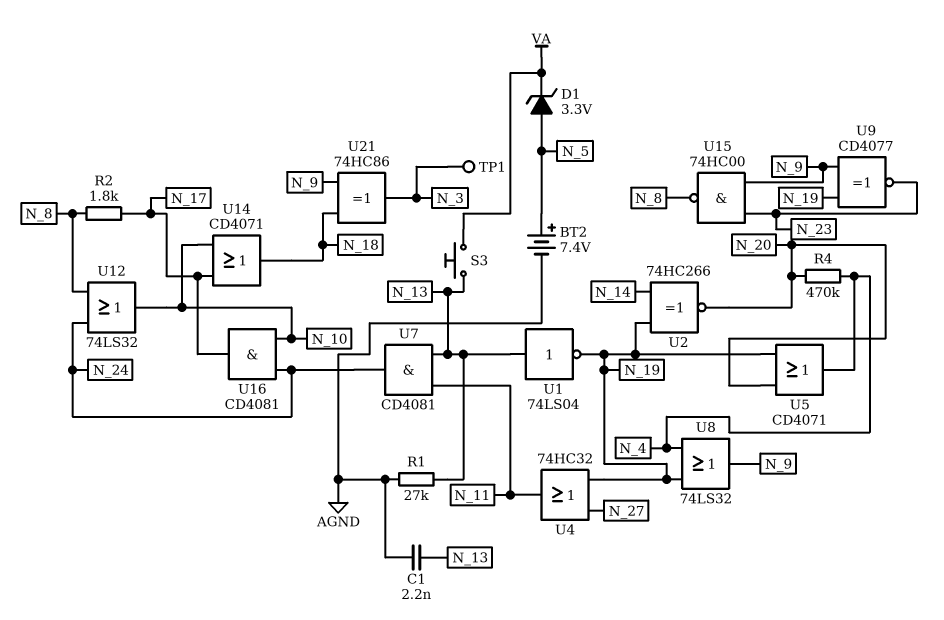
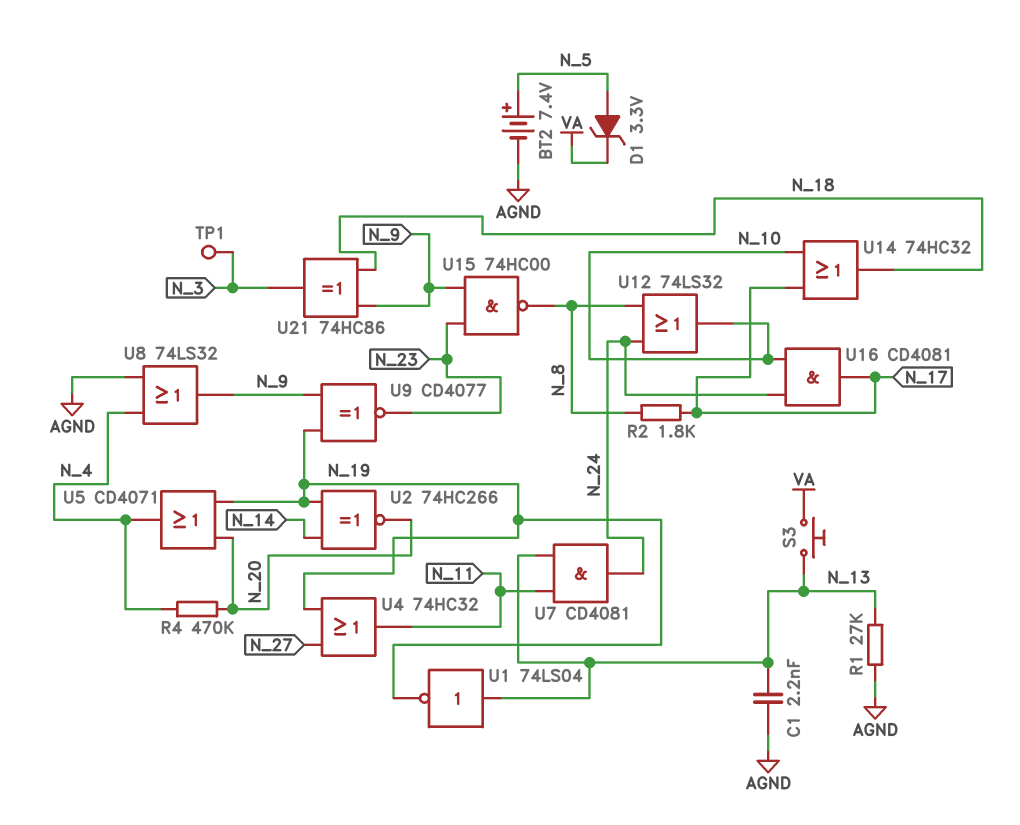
U8: OR 74LS32 (in N_4, in N_19, out N_9) -> OR 74LS32 (in AGND, in N_4, out N_9)
U14: OR CD4071 (in N_10, in N_17, out N_18) -> OR 74HC32 (in N_10, in N_17, out N_18)

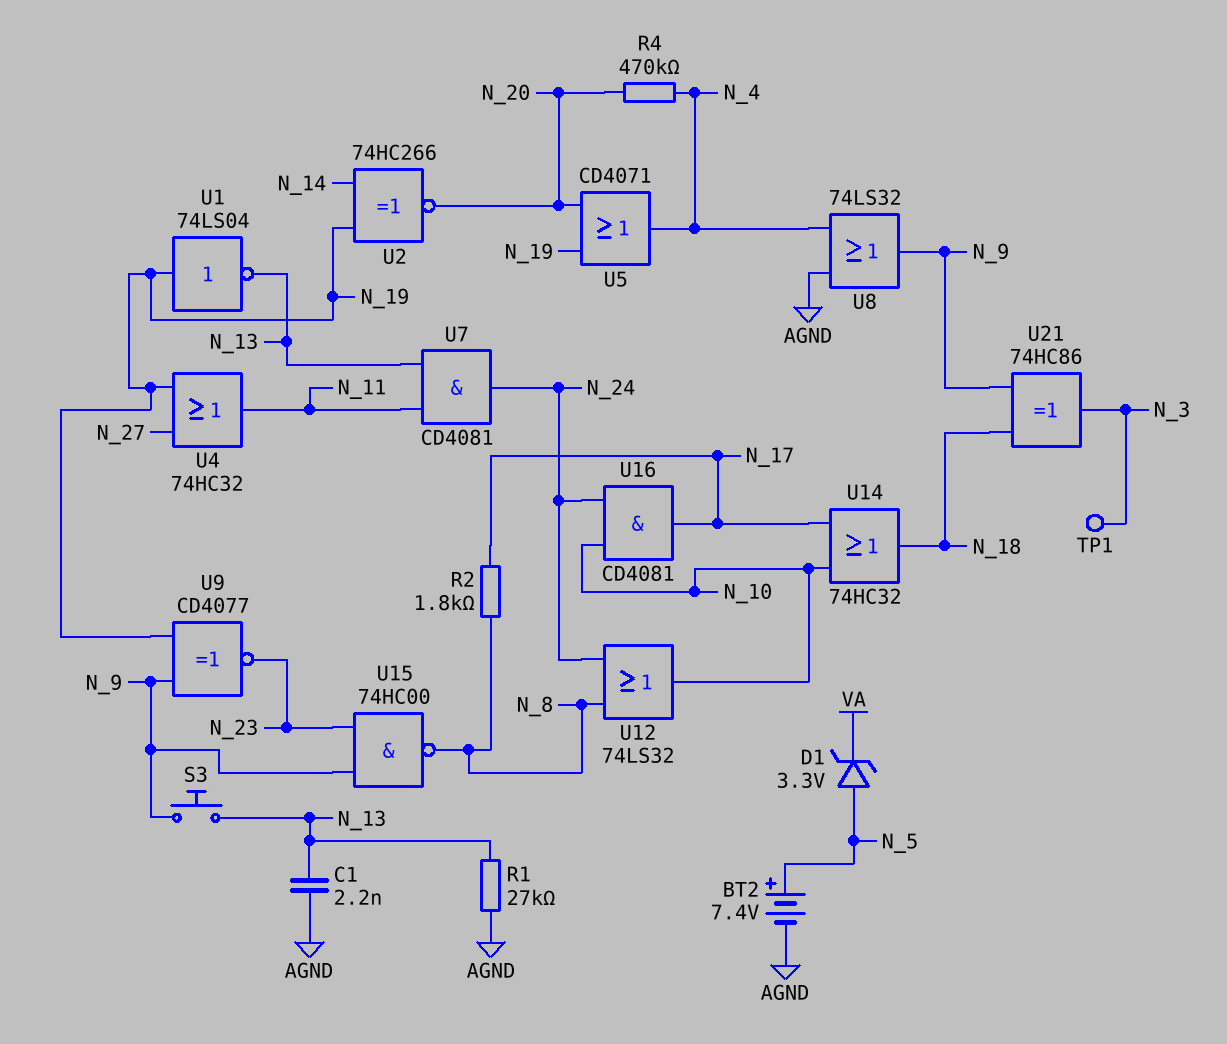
S3: button (N_13, VA) -> button (N_9, N_13)
U1: NOT 74LS04 (in N_13, out N_19) -> NOT 74LS04 (in N_19, out N_13)

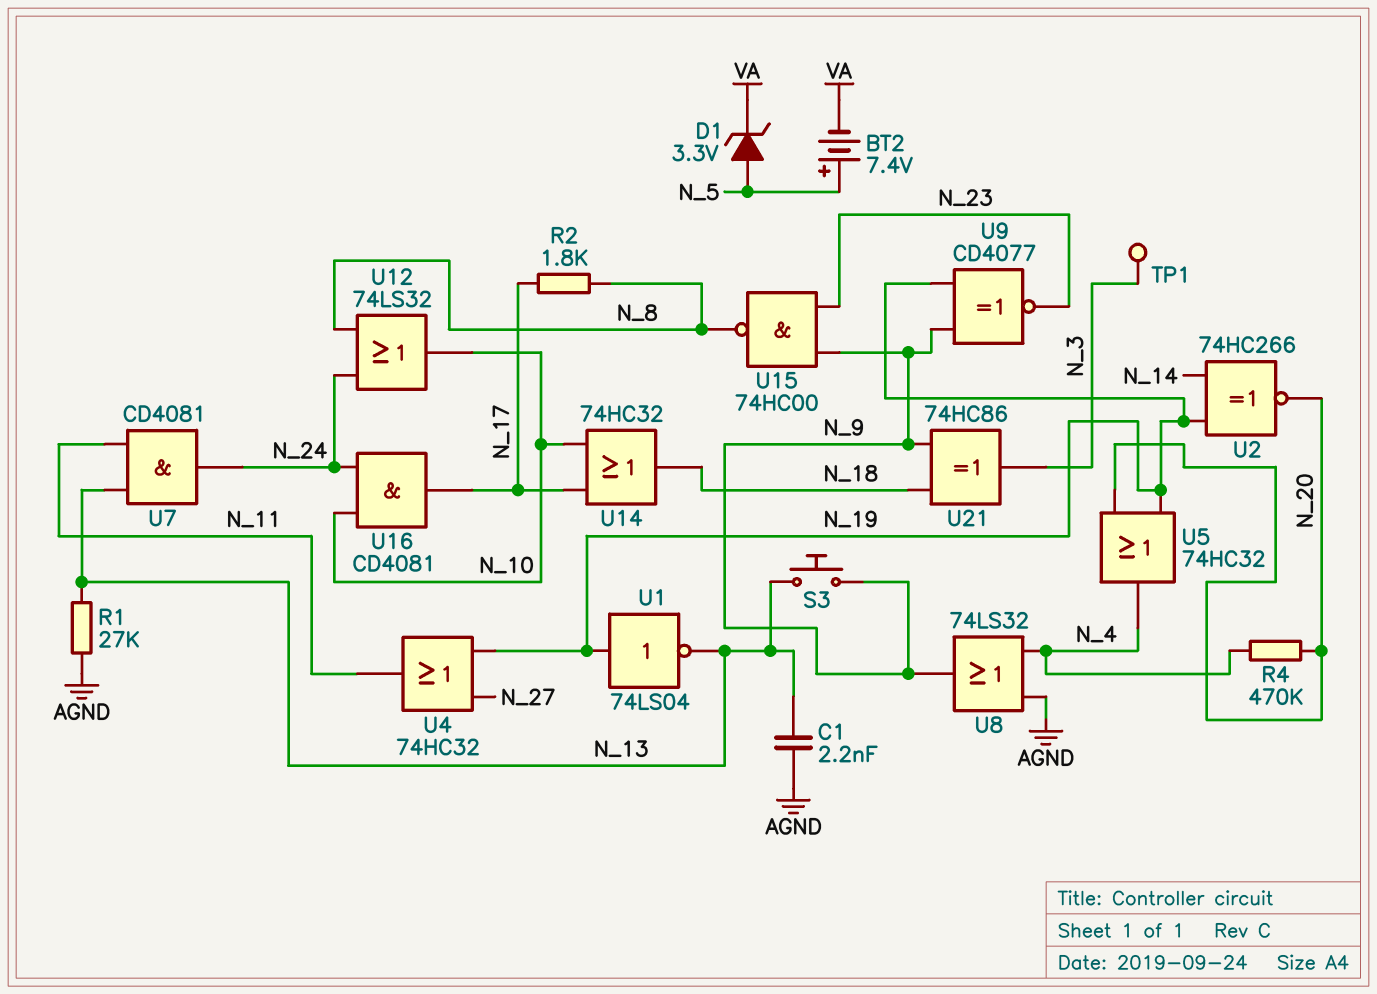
BT2: 7.4V (plus N_5, minus AGND) -> 7.4V (plus N_5, minus VA)
U5: OR CD4071 (in N_19, in N_20, out N_4) -> OR 74HC32 (in N_19, in N_20, out N_4)

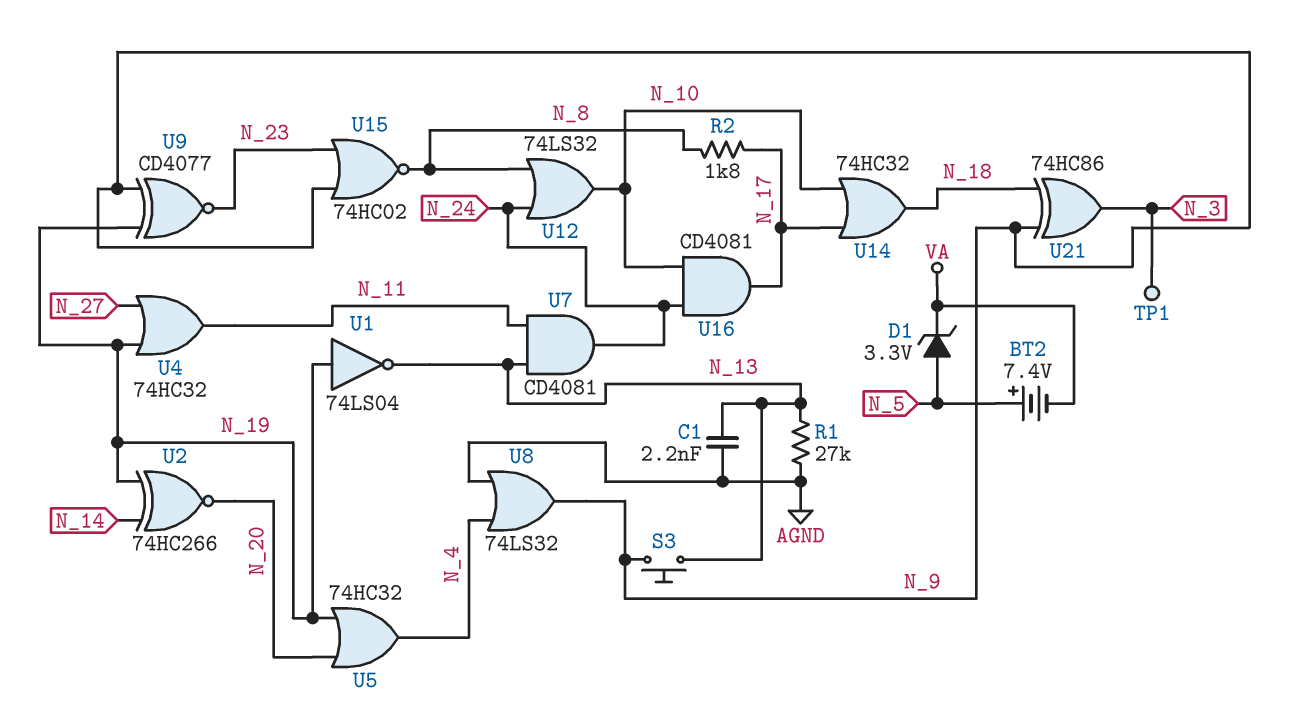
R4: 470k (N_4, N_20) -> none
U15: NAND 74HC00 (in N_9, in N_23, out N_8) -> NOR 74HC02 (in N_9, in N_23, out N_8)

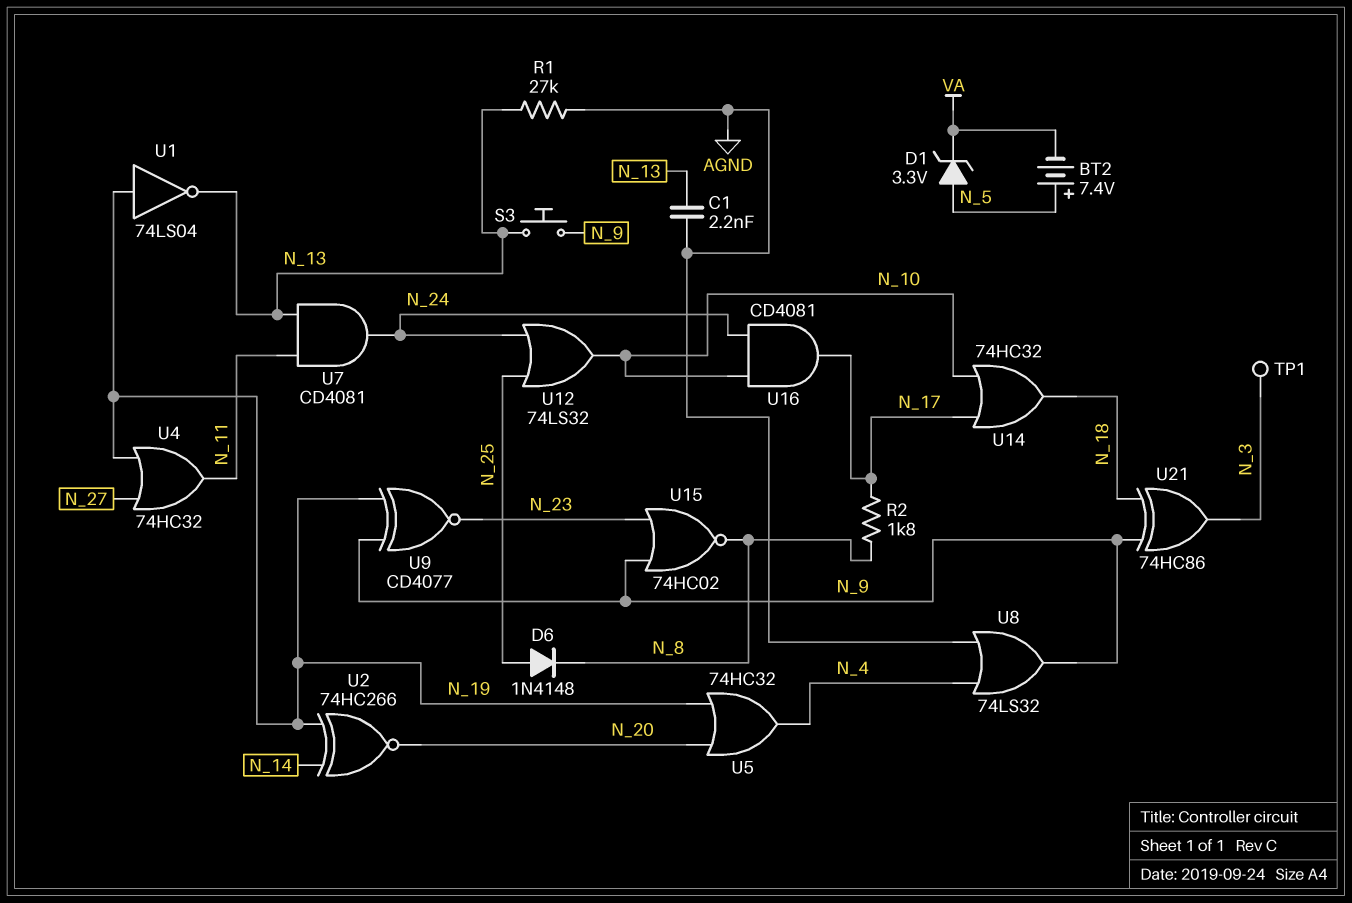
D6: none -> diode 1N4148 (A N_25, K N_8)
U12: OR 74LS32 (in N_8, in N_24, out N_10) -> OR 74LS32 (in N_24, in N_25, out N_10)

